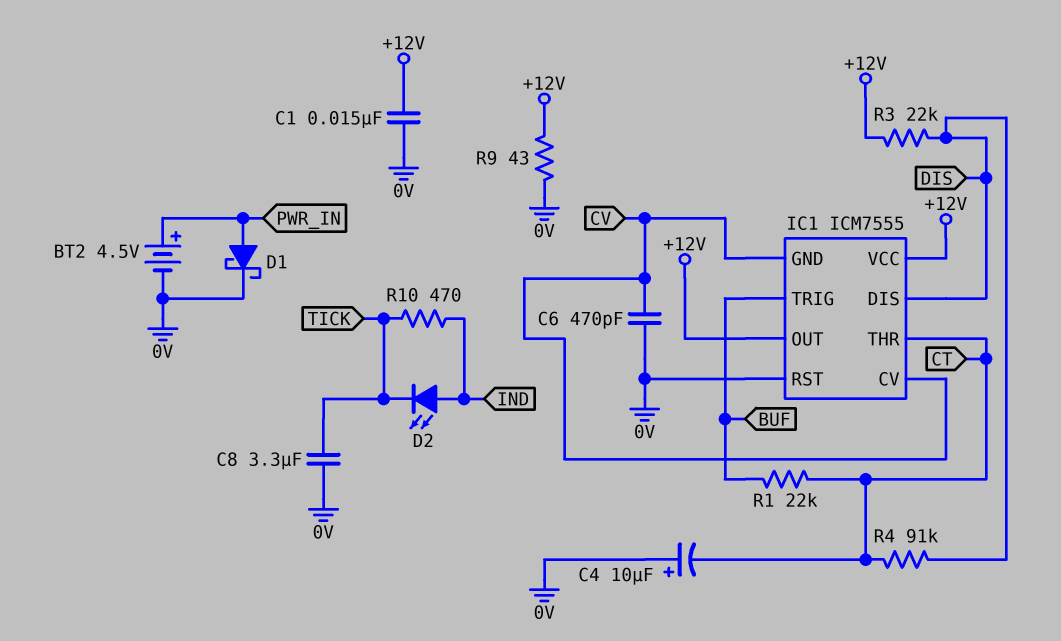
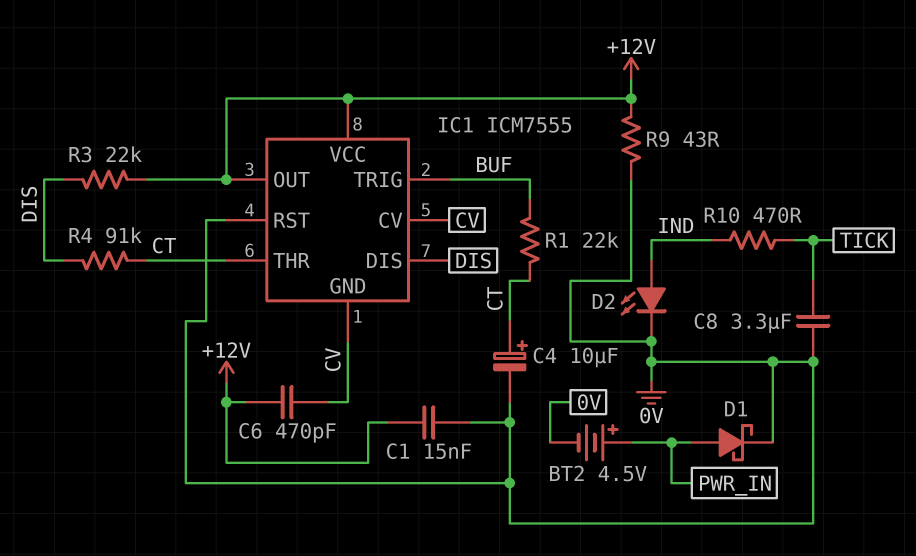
C4: 10uF (plus 0V, minus CT) -> 10uF (plus CT, minus 0V)
C6: 470pF (0V, CV) -> 470pF (+12V, CV)
D2: LED (A IND, K TICK) -> LED (A IND, K 0V)

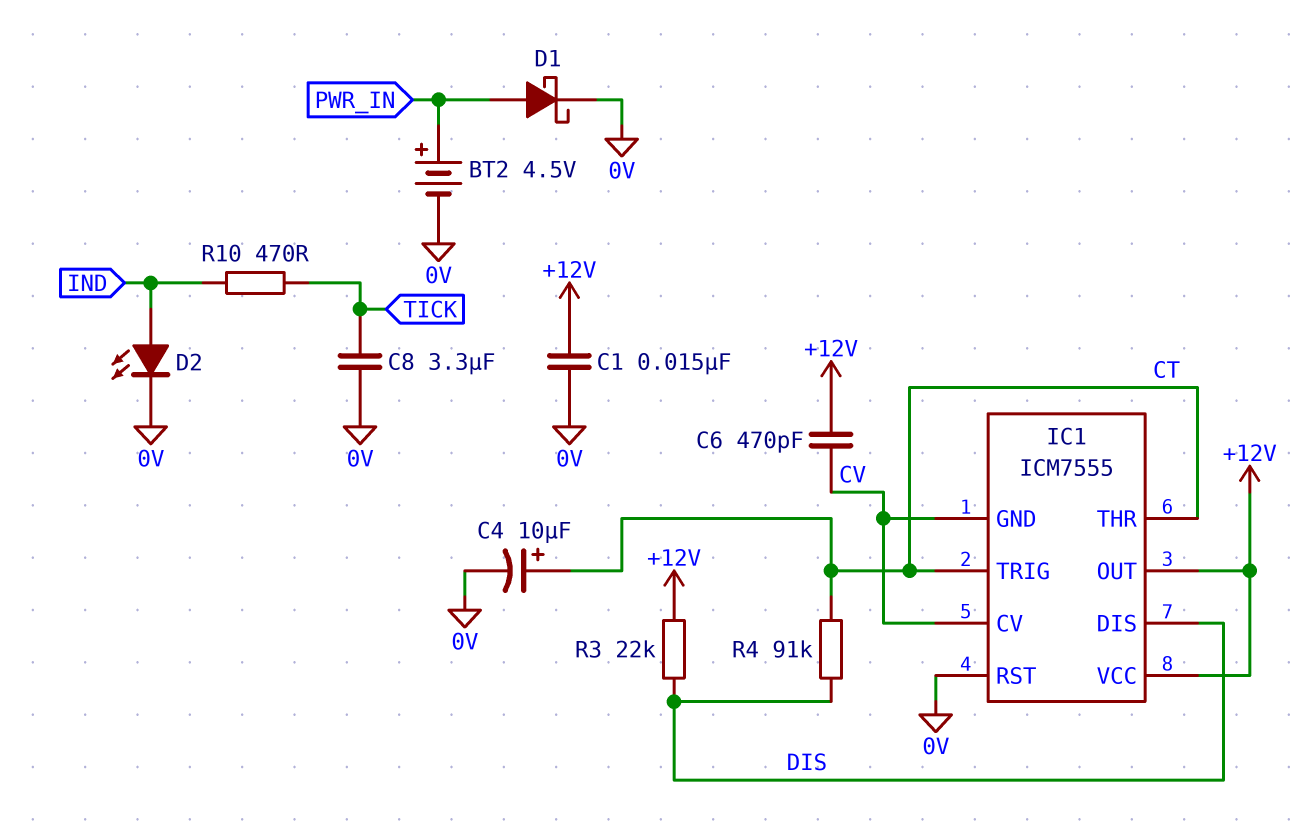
IC1 pin TRIG: BUF -> CT
R1: 22k (BUF, CT) -> none
R9: 43 (+12V, 0V) -> none

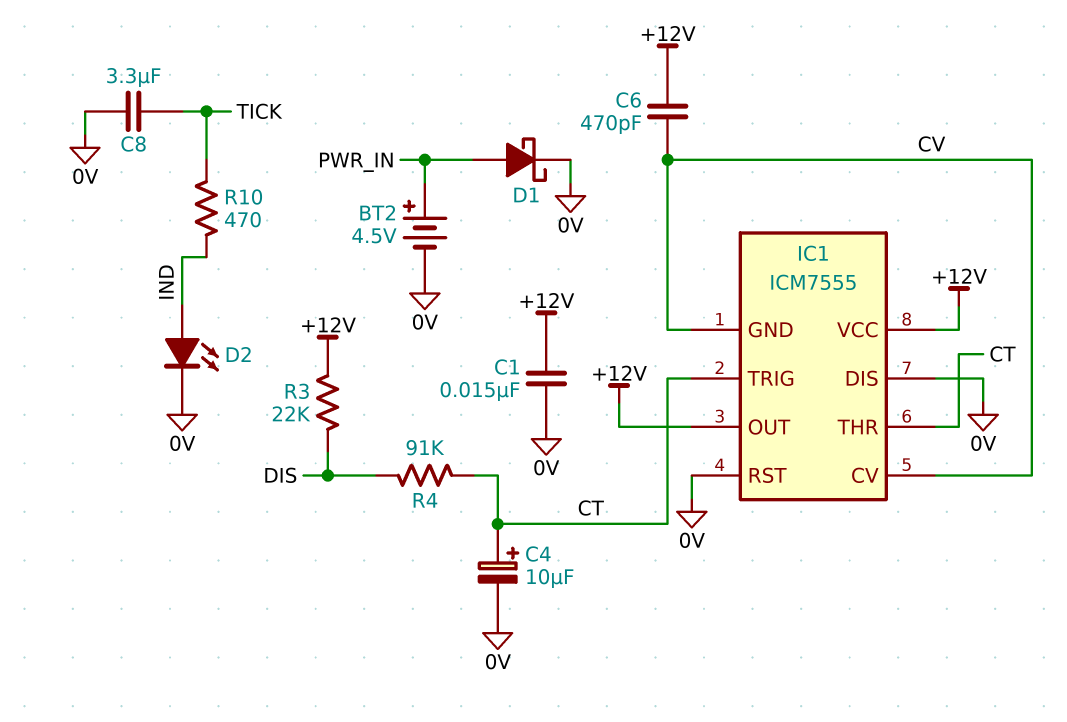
IC1 pin DIS: DIS -> 0V

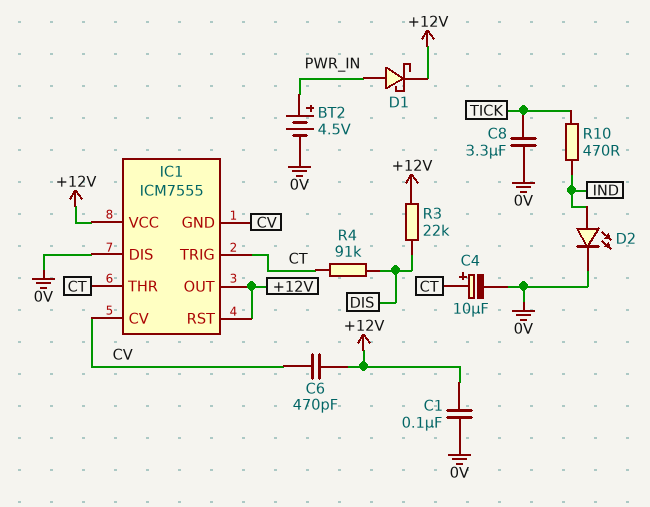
C1: 15nF (+12V, 0V) -> 100nF (+12V, 0V)
D1: schottky (A PWR_IN, K 0V) -> schottky (A PWR_IN, K +12V)
IC1 pin RST: 0V -> +12V

